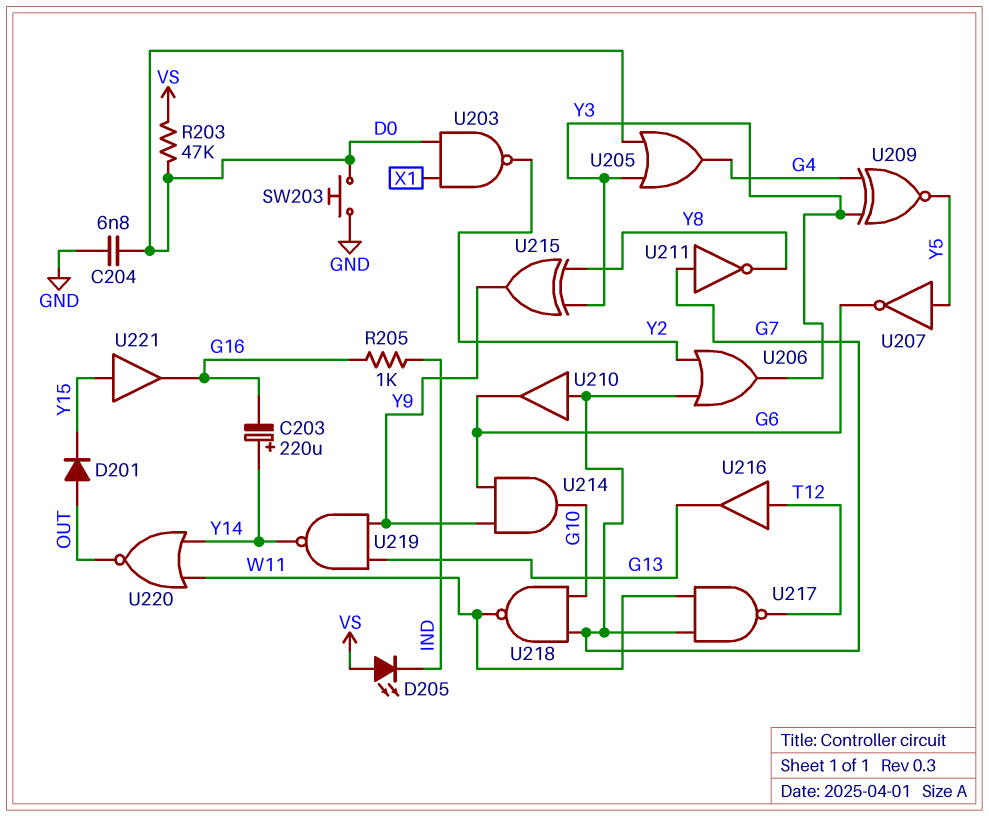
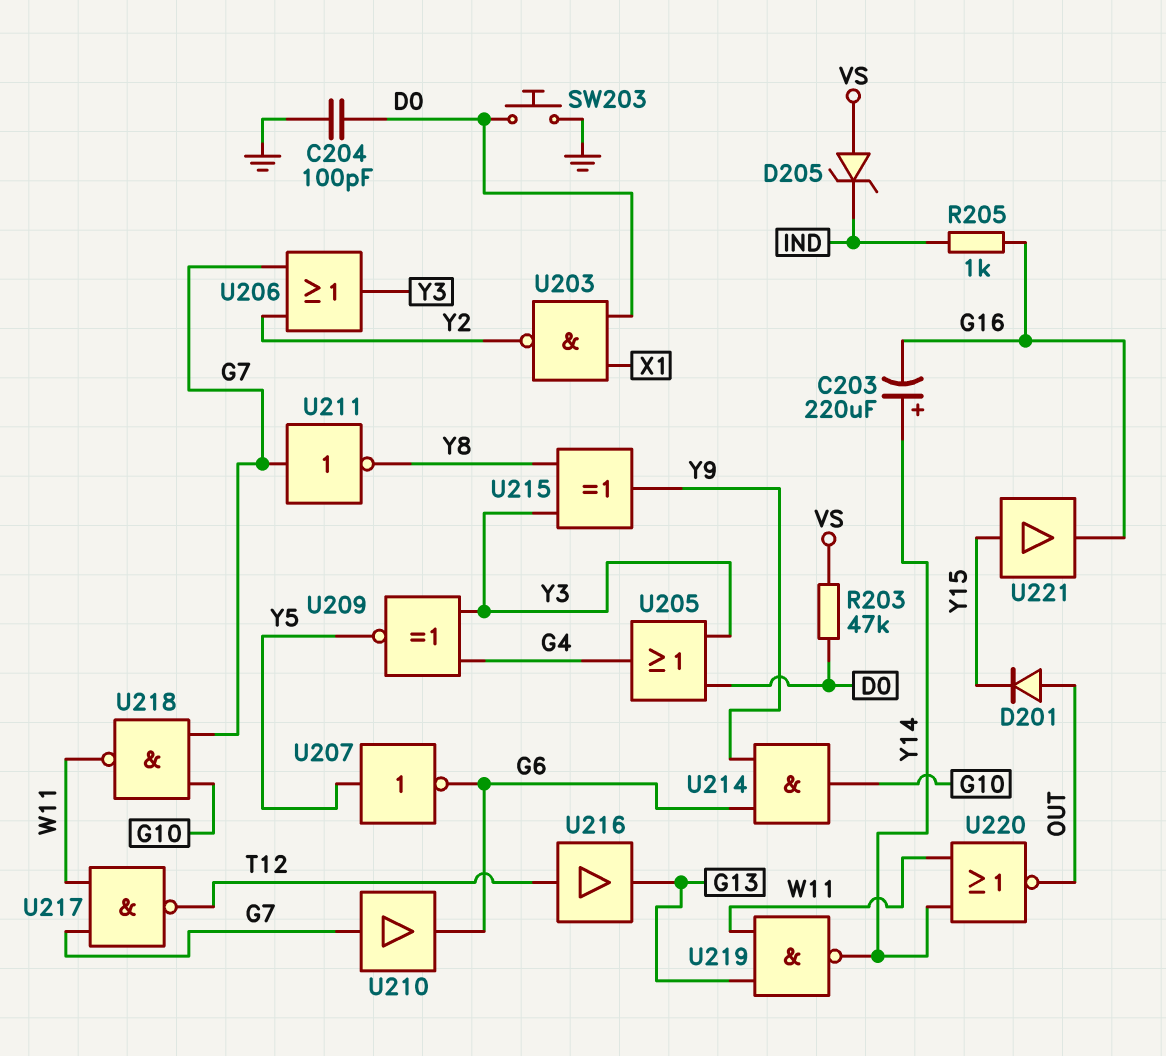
C204: 6.8nF (D0, GND) -> 100pF (D0, GND)
D205: LED (A VS, K IND) -> zener (A VS, K IND)
U219: NAND (in G13, in Y9, out Y14) -> NAND (in G13, in W11, out Y14)

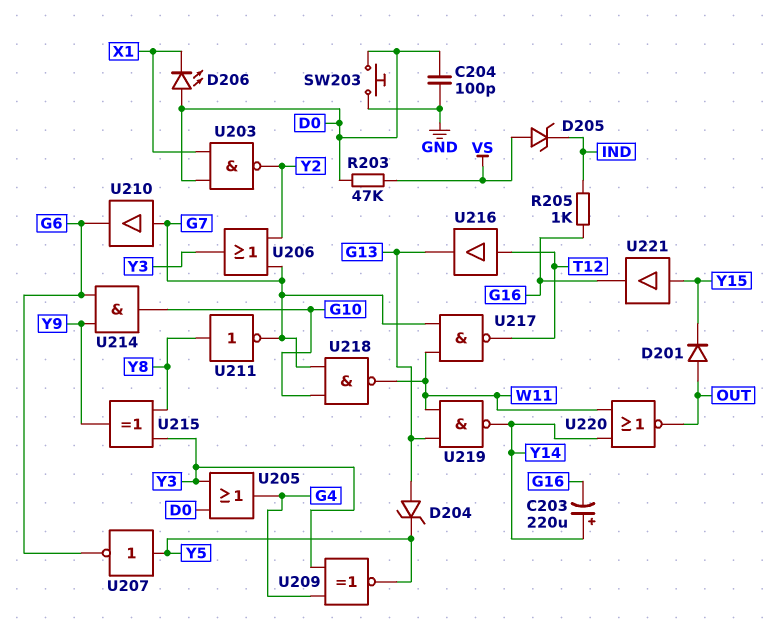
D204: none -> zener (A G13, K Y5)
D206: none -> LED (A D0, K X1)
U211: NOT (in G7, out Y8) -> NOT (in Y8, out G7)

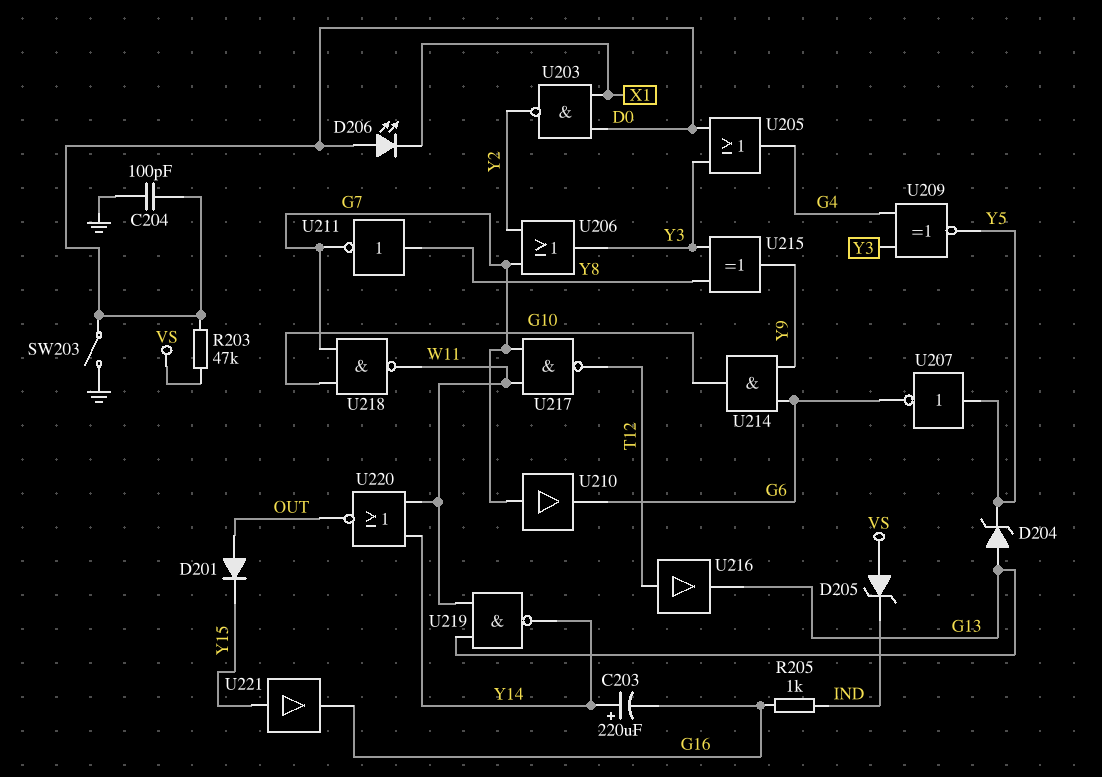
SW203: button (D0, GND) -> switch (D0, GND)

